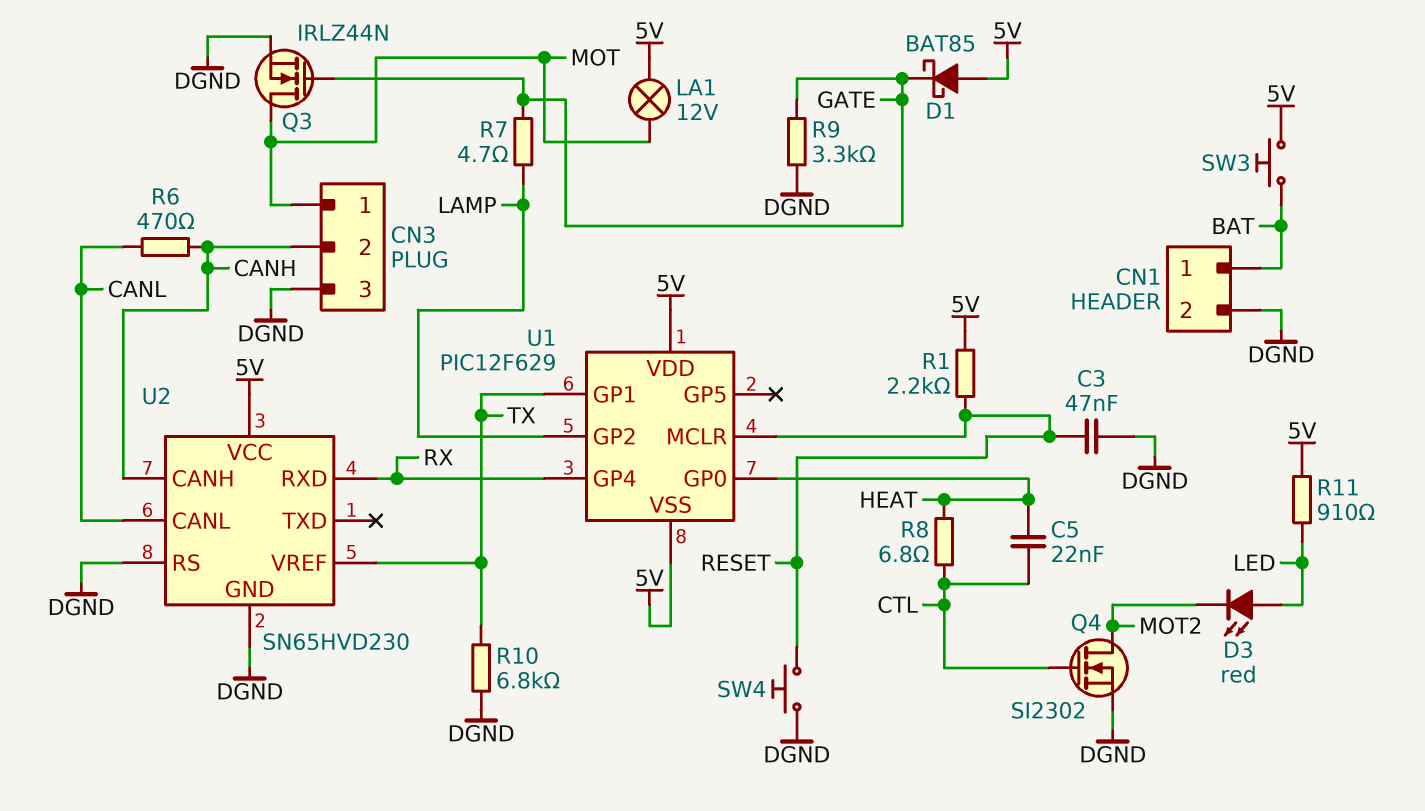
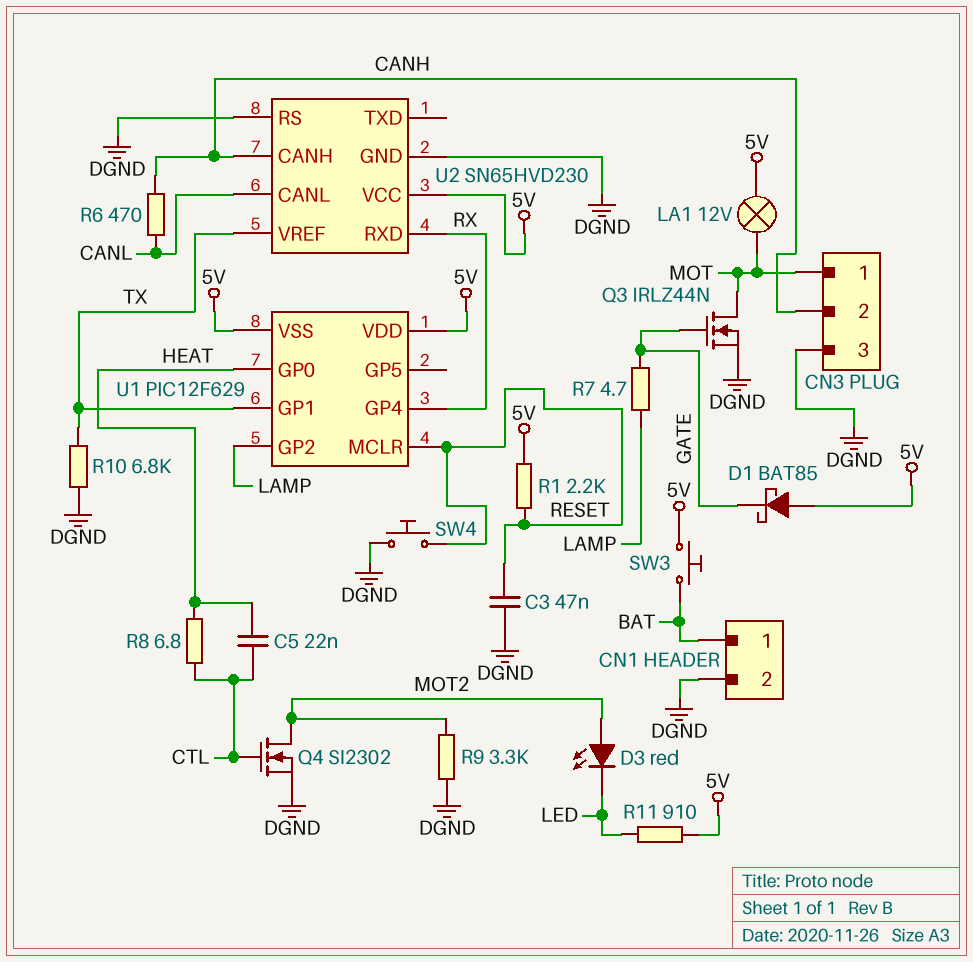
D3: LED red (A LED, K MOT2) -> LED red (A MOT2, K LED)
R9: 3.3k (DGND, GATE) -> 3.3k (DGND, MOT2)

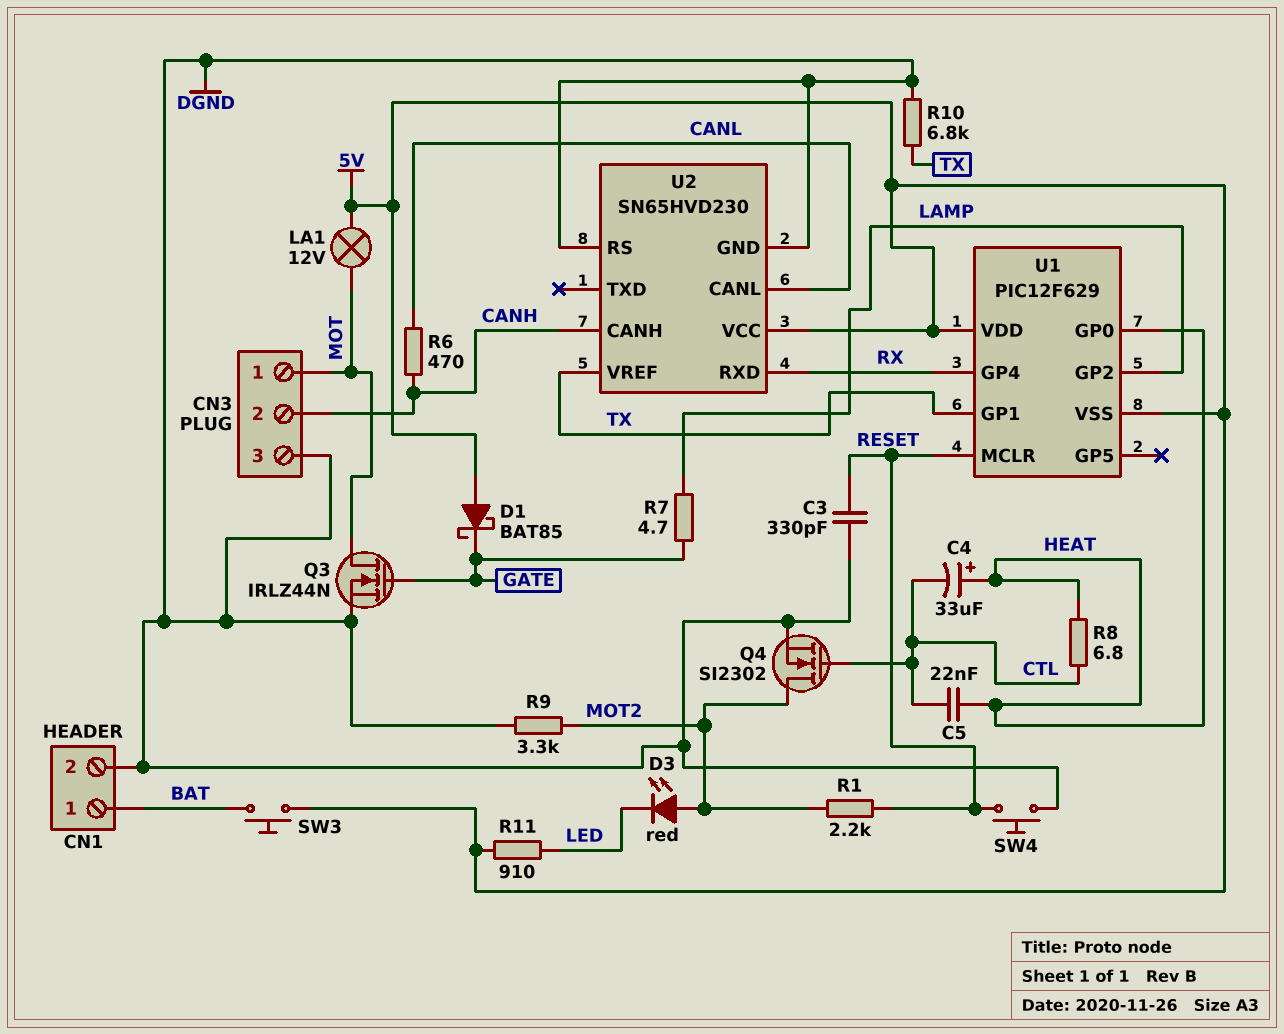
C3: 47nF (DGND, RESET) -> 330pF (DGND, RESET)
C4: none -> 33uF (plus HEAT, minus CTL)
R1: 2.2k (5V, RESET) -> 2.2k (MOT2, RESET)

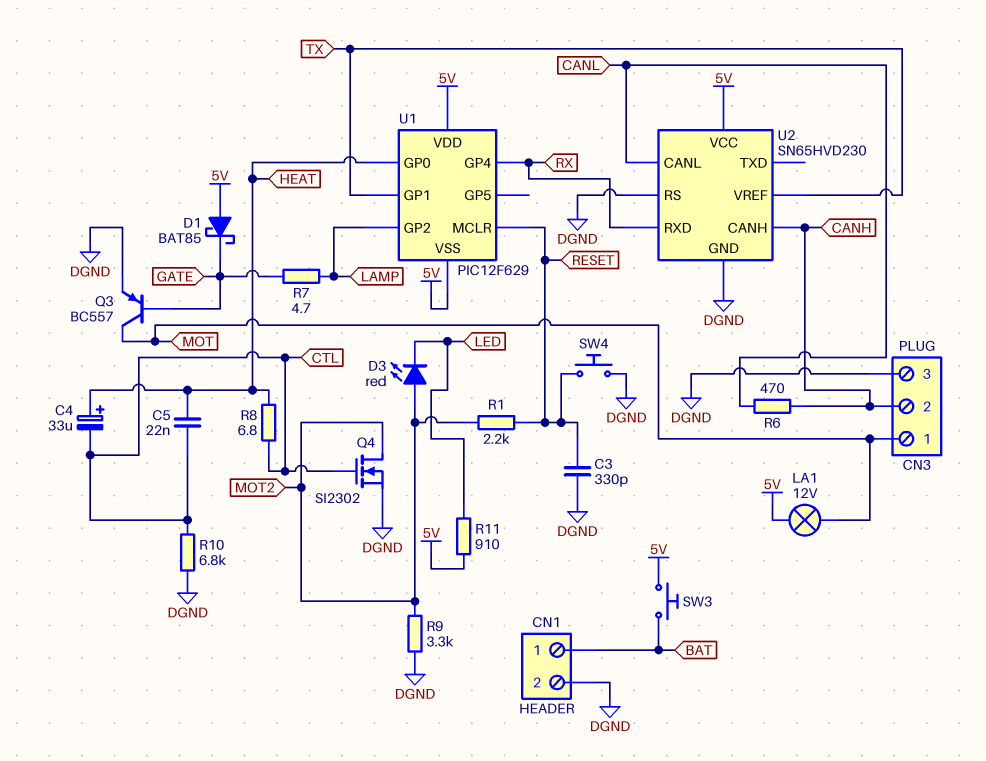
Q3: NMOS IRLZ44N (G GATE, D MOT, S DGND) -> PNP BC557 (B GATE, C MOT, E DGND)
R10: 6.8k (DGND, TX) -> 6.8k (CTL, DGND)

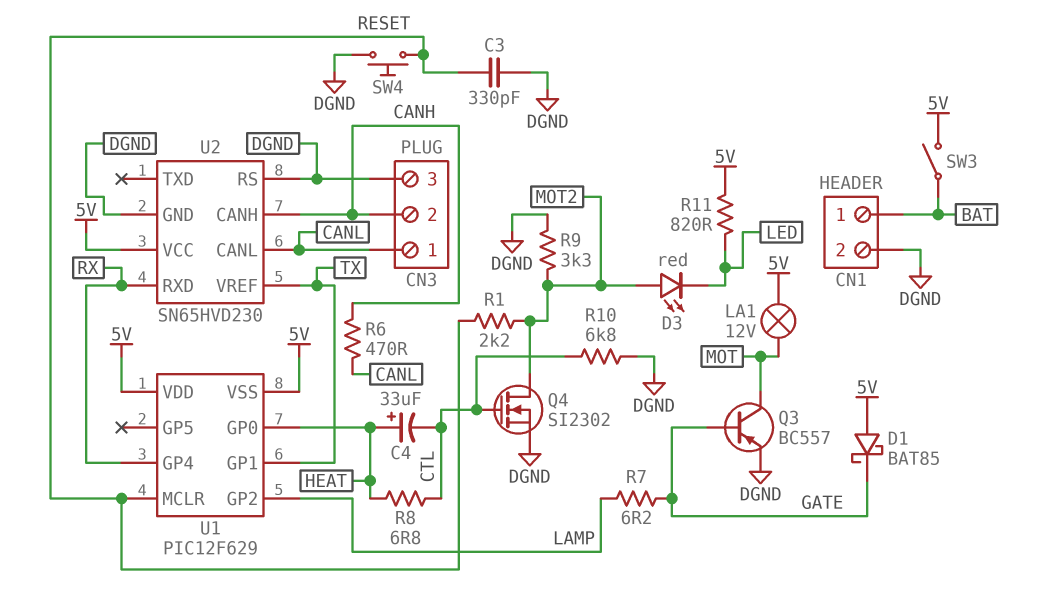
C5: 22nF (CTL, HEAT) -> none
CN3 pin 1: MOT -> CANL
R7: 4.7 (GATE, LAMP) -> 6.2 (GATE, LAMP)
R11: 910 (5V, LED) -> 820 (5V, LED)
SW3: button (5V, BAT) -> switch (5V, BAT)

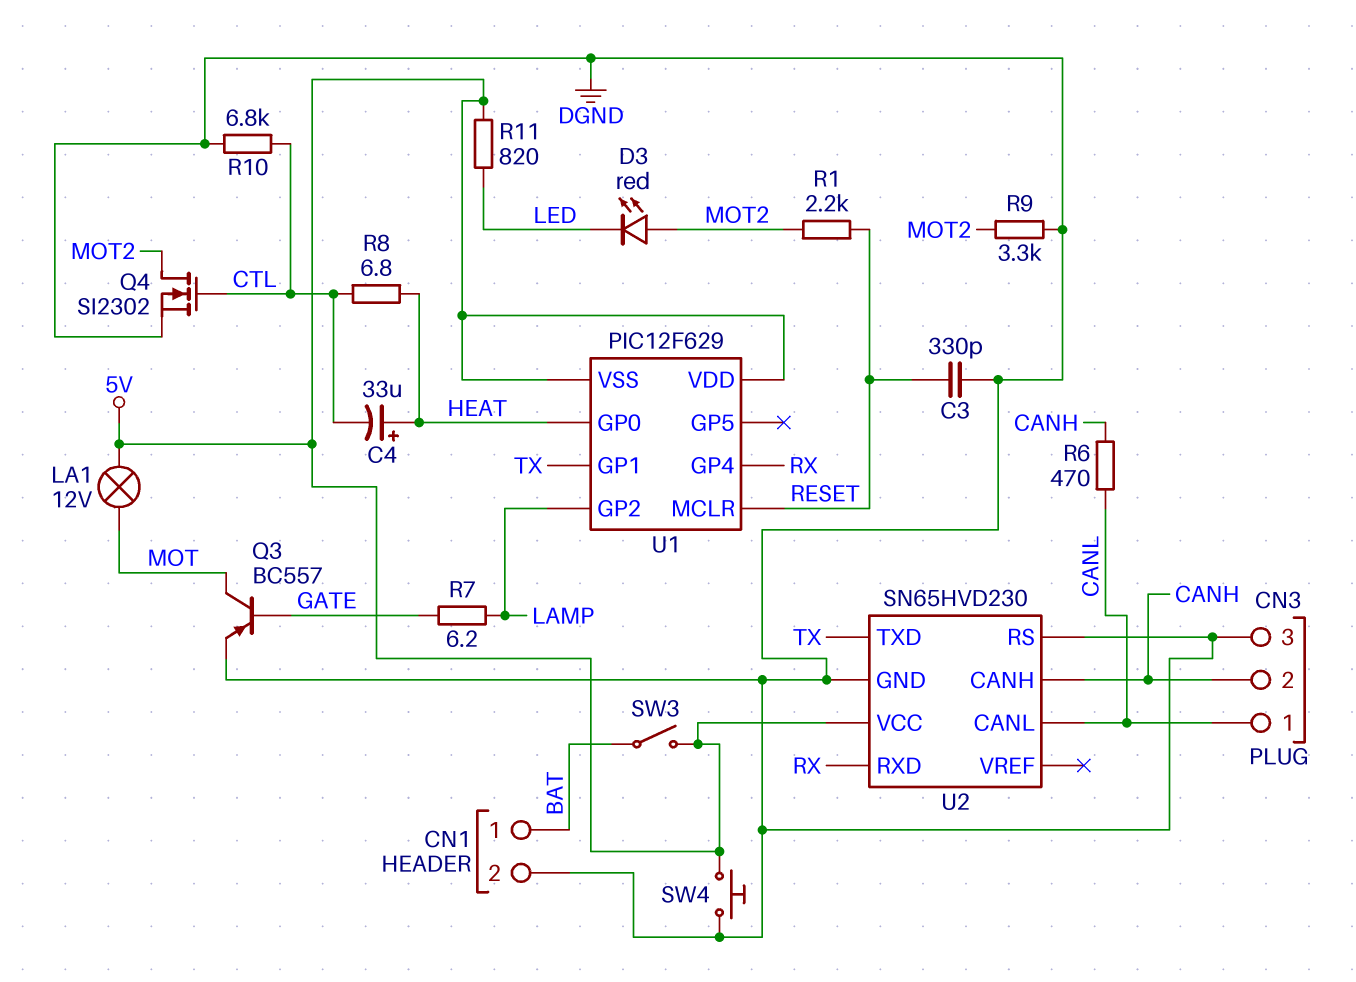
D1: schottky BAT85 (A 5V, K GATE) -> none
SW4: button (DGND, RESET) -> button (5V, DGND)
U2 pin TXD: none -> TX
U2 pin VREF: TX -> none

